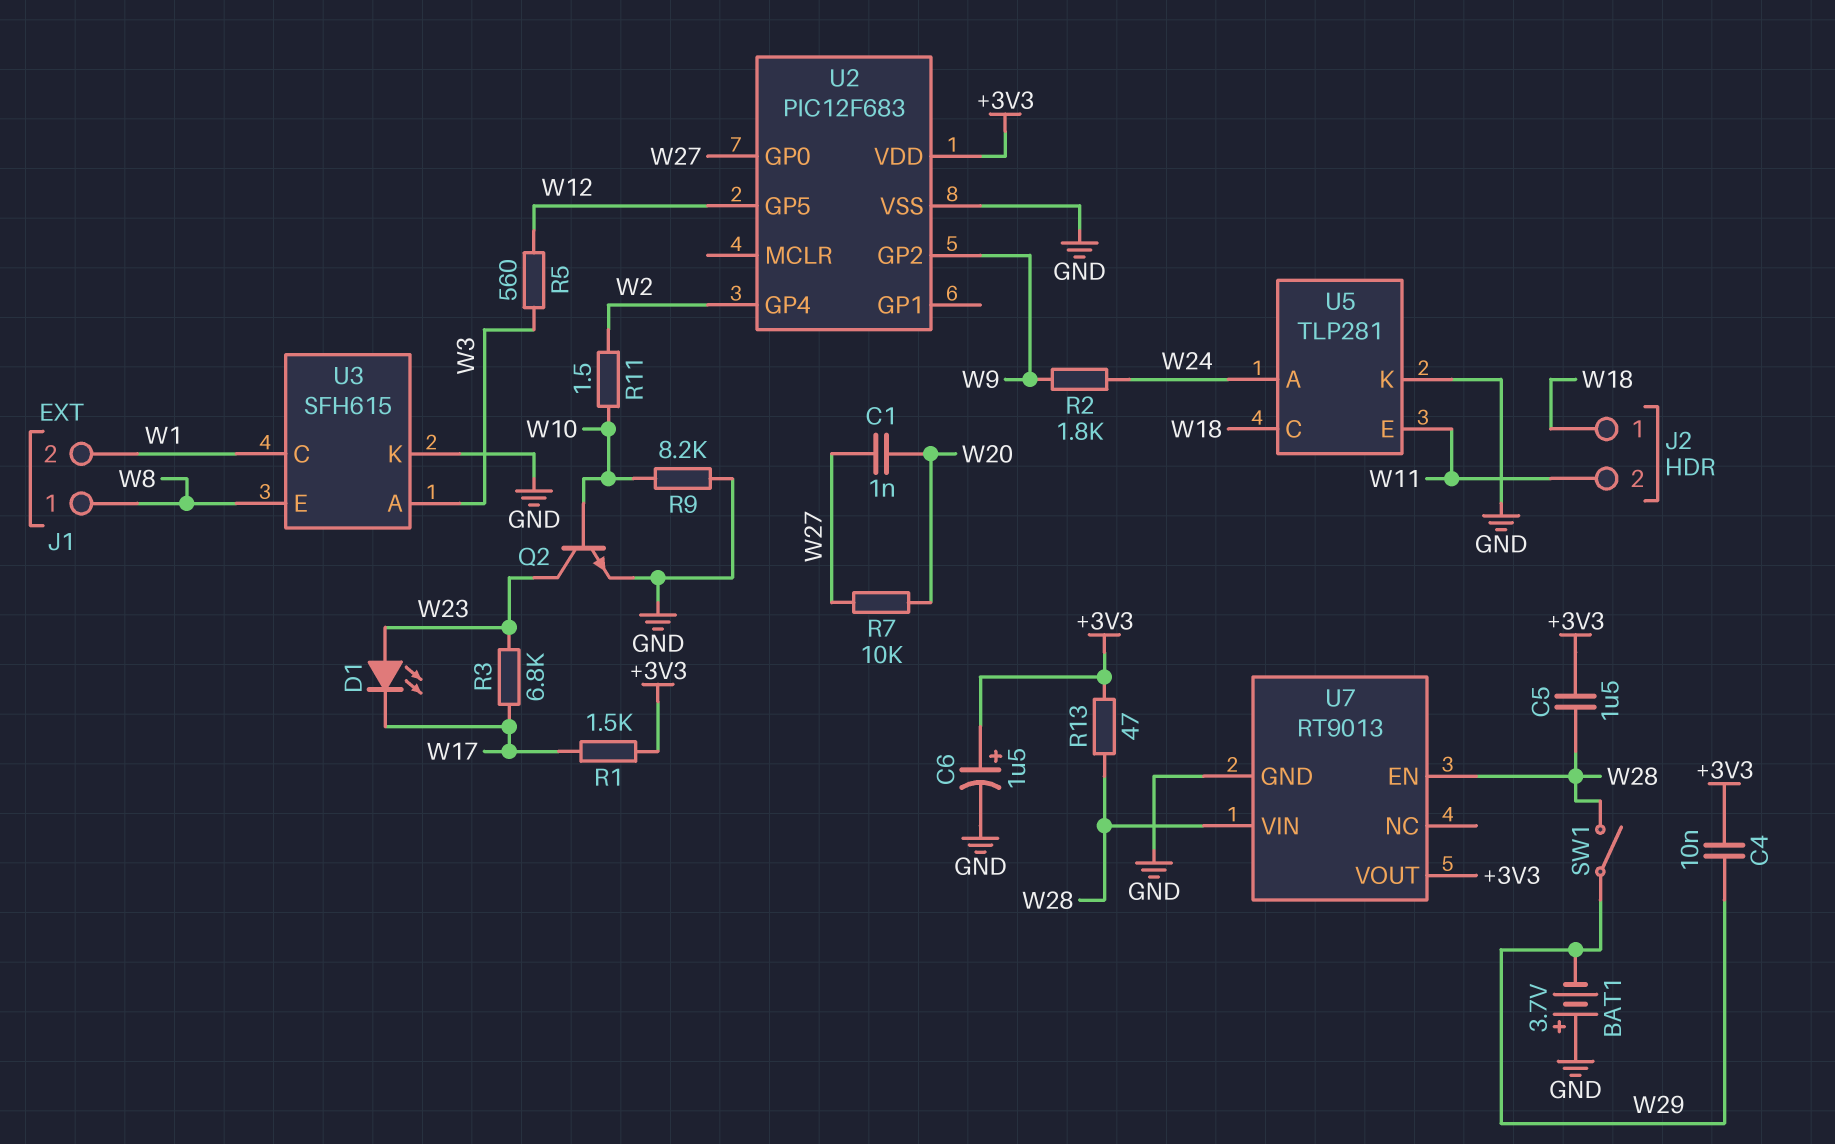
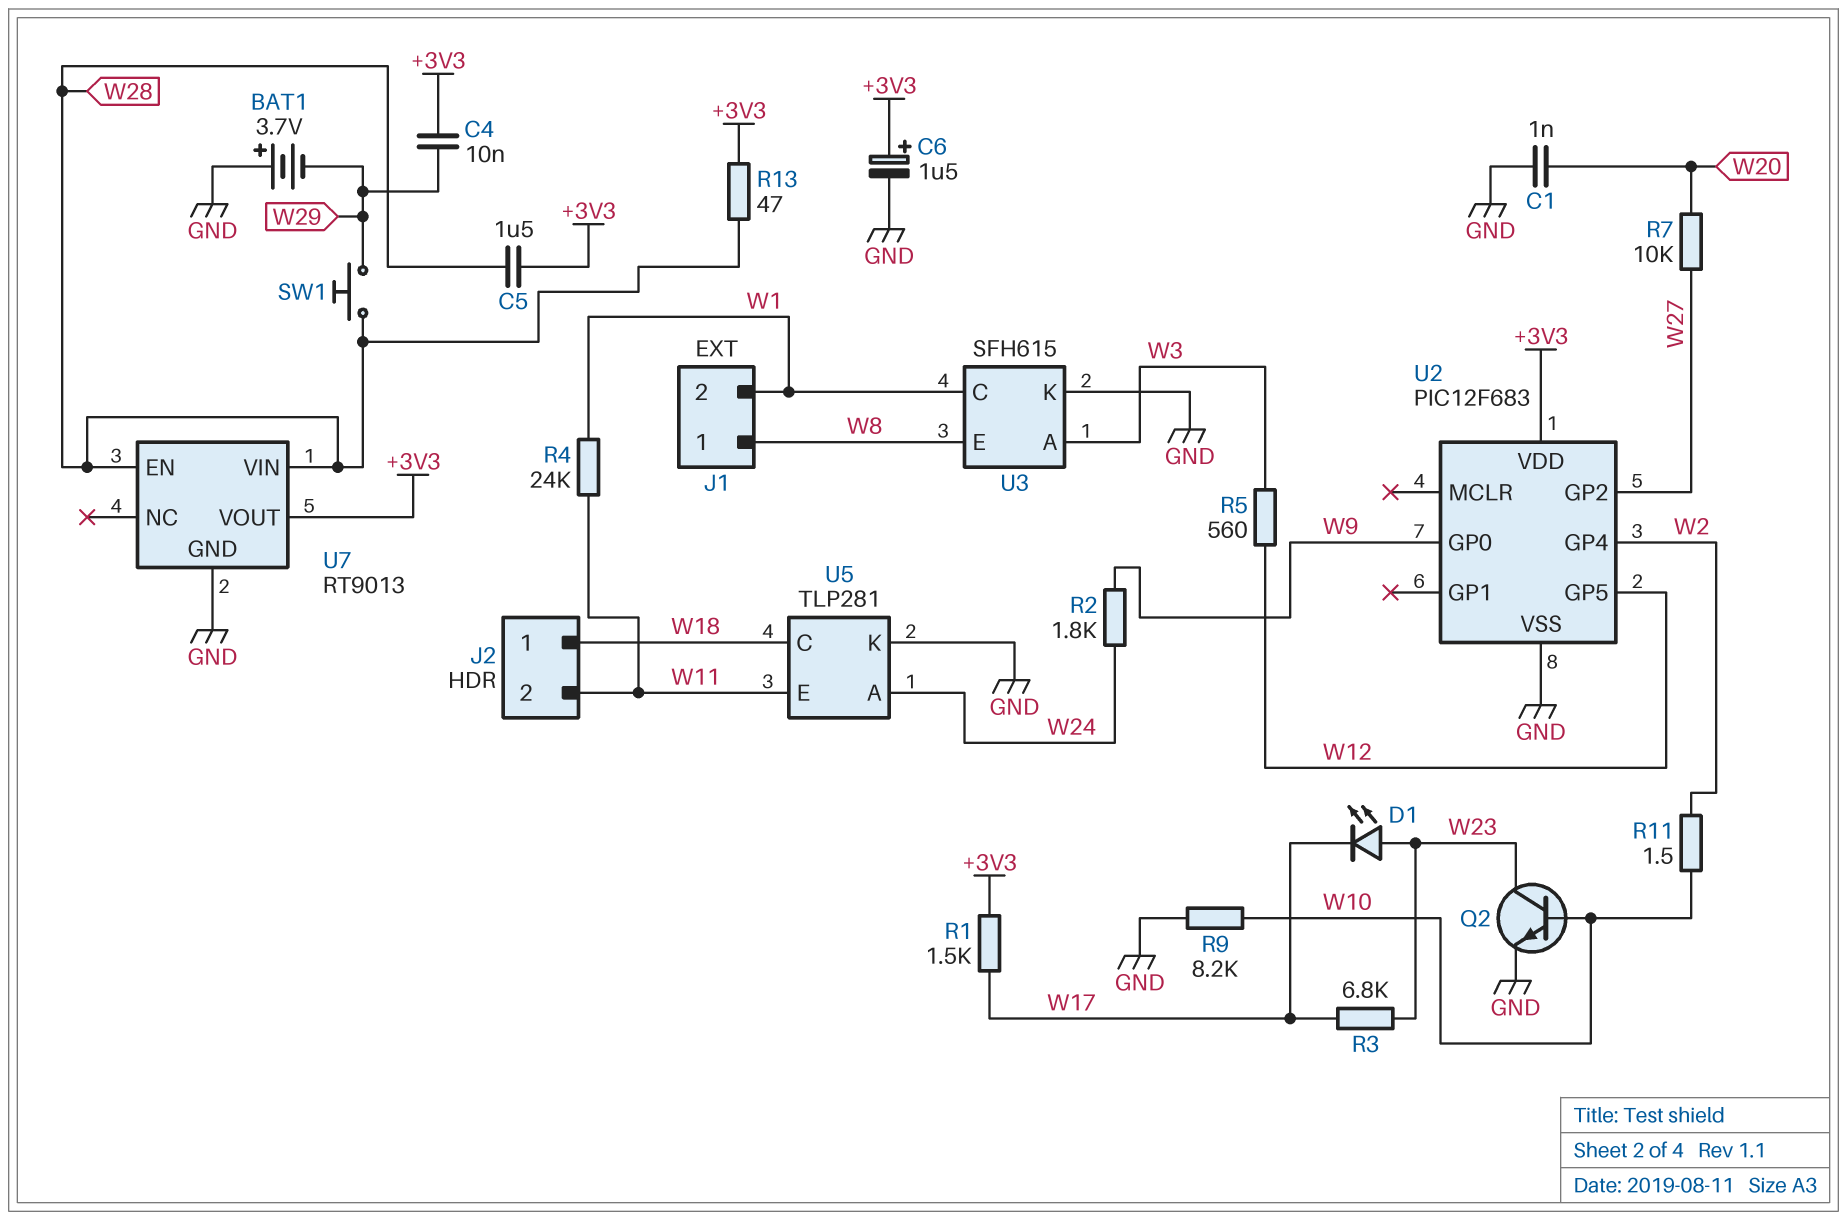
C1: 1nF (W20, W27) -> 1nF (GND, W20)
R4: none -> 24k (W1, W11)
SW1: switch (W28, W29) -> button (W28, W29)
U2 pin GP0: W27 -> W9
U2 pin GP2: W9 -> W27

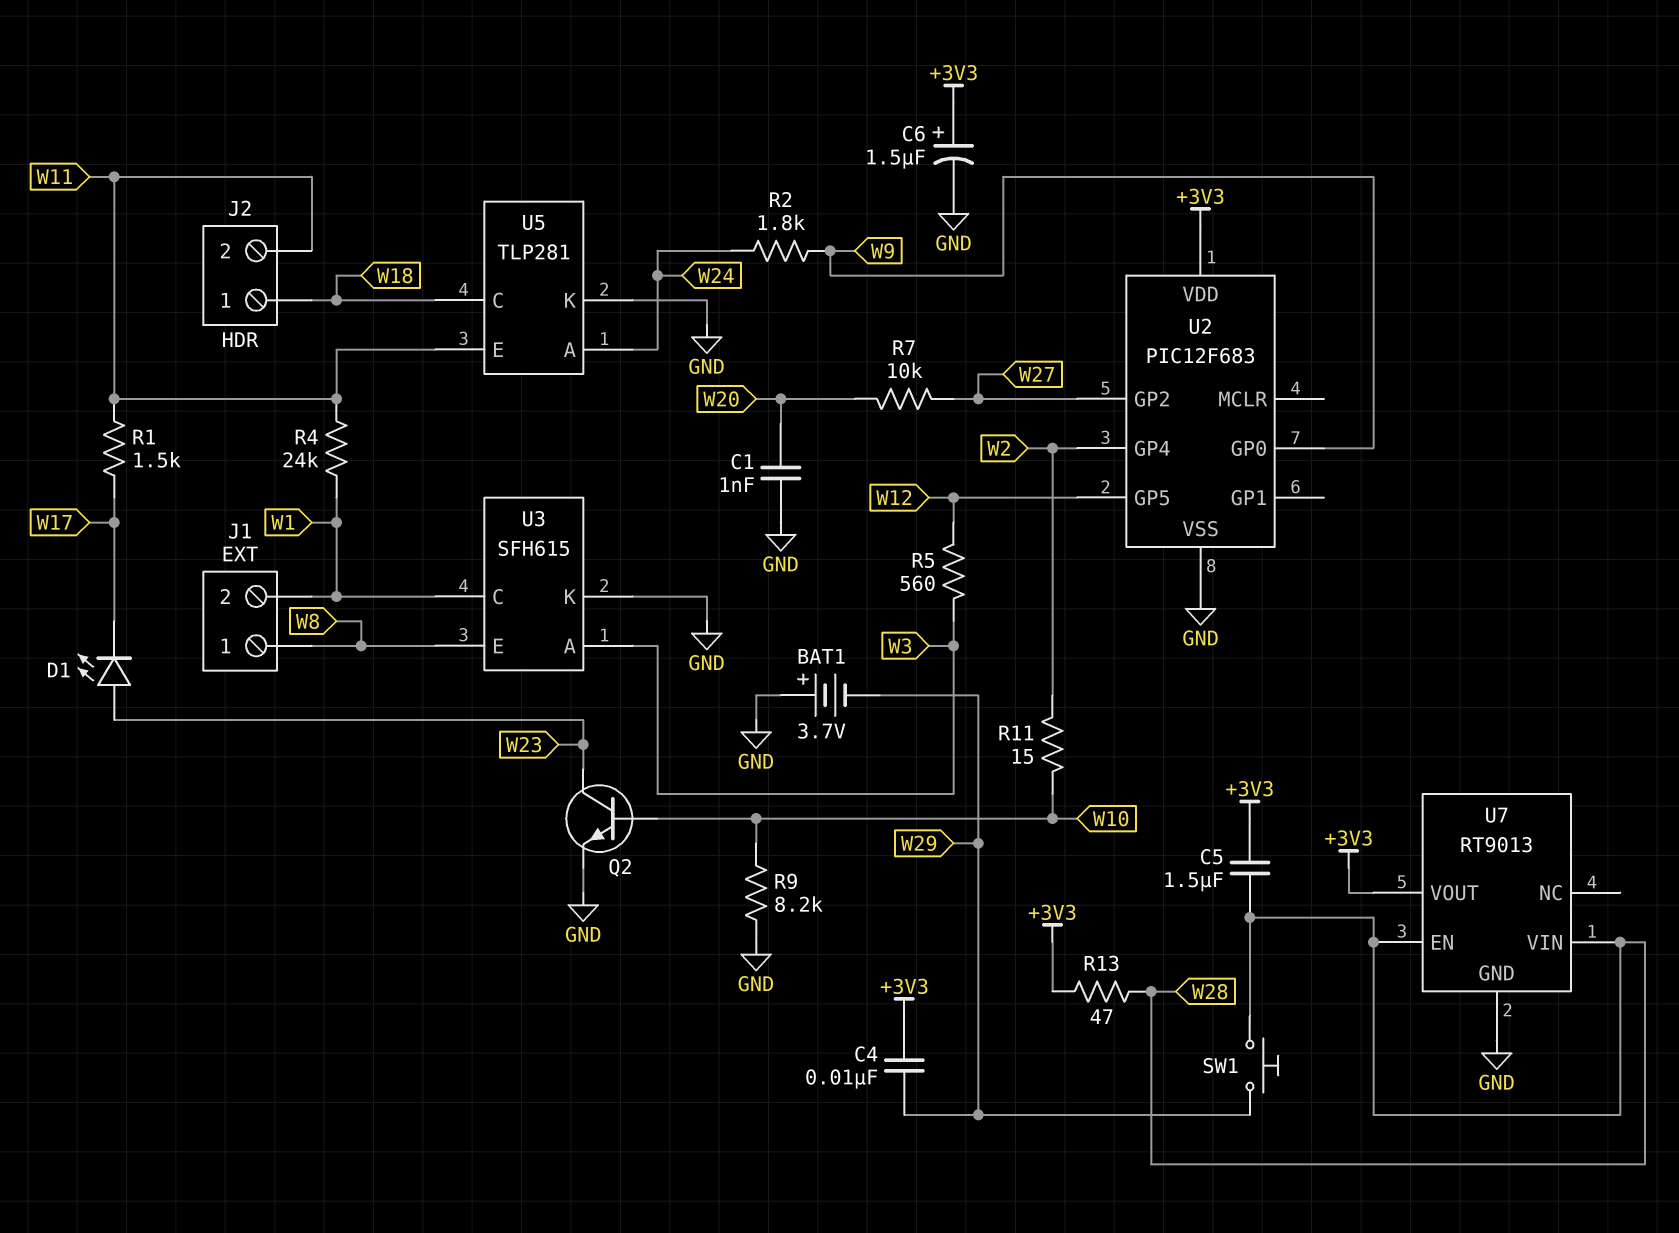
R1: 1.5k (+3V3, W17) -> 1.5k (W11, W17)
R3: 6.8k (W17, W23) -> none
R11: 1.5 (W2, W10) -> 15 (W2, W10)

